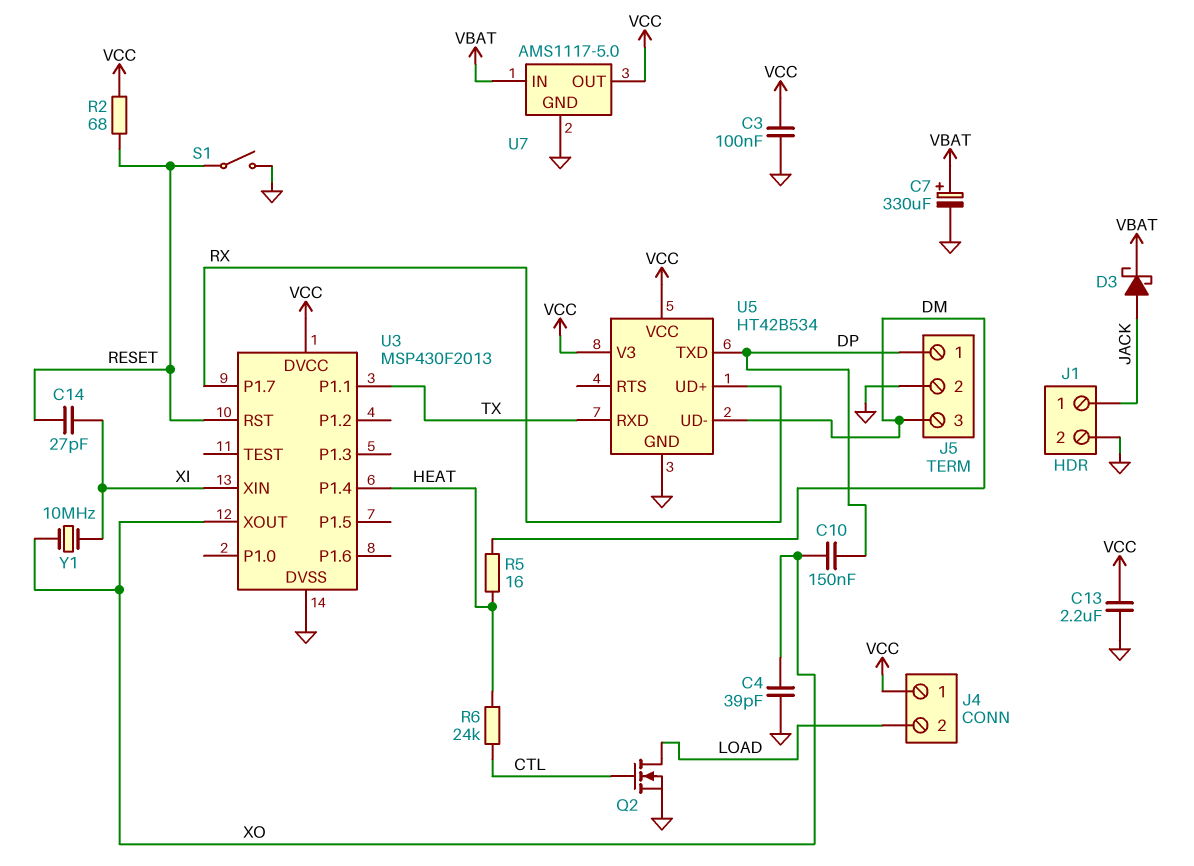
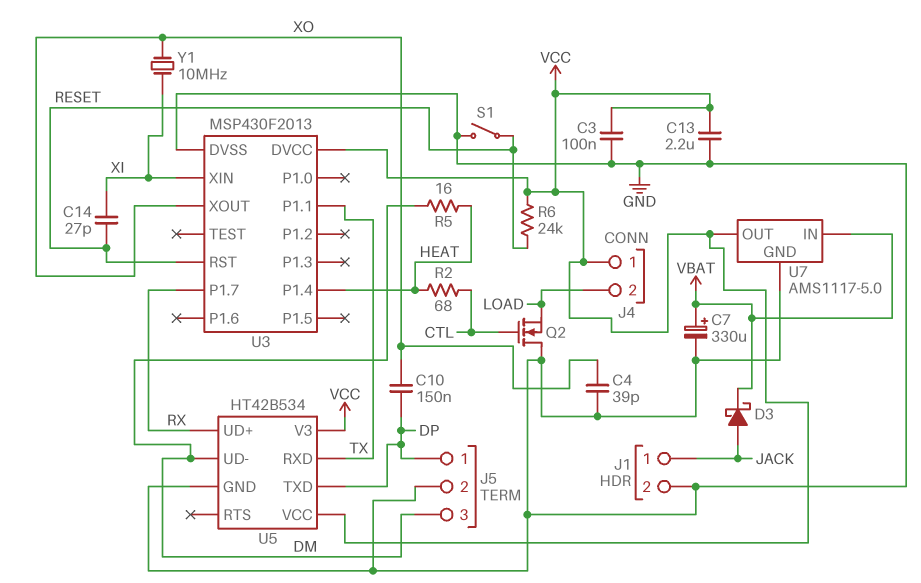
Q2: NMOS (G CTL, D LOAD, S GND) -> NMOS (G CTL, D GND, S LOAD)
R2: 68 (RESET, VCC) -> 68 (CTL, HEAT)
R6: 24k (CTL, HEAT) -> 24k (RESET, VCC)

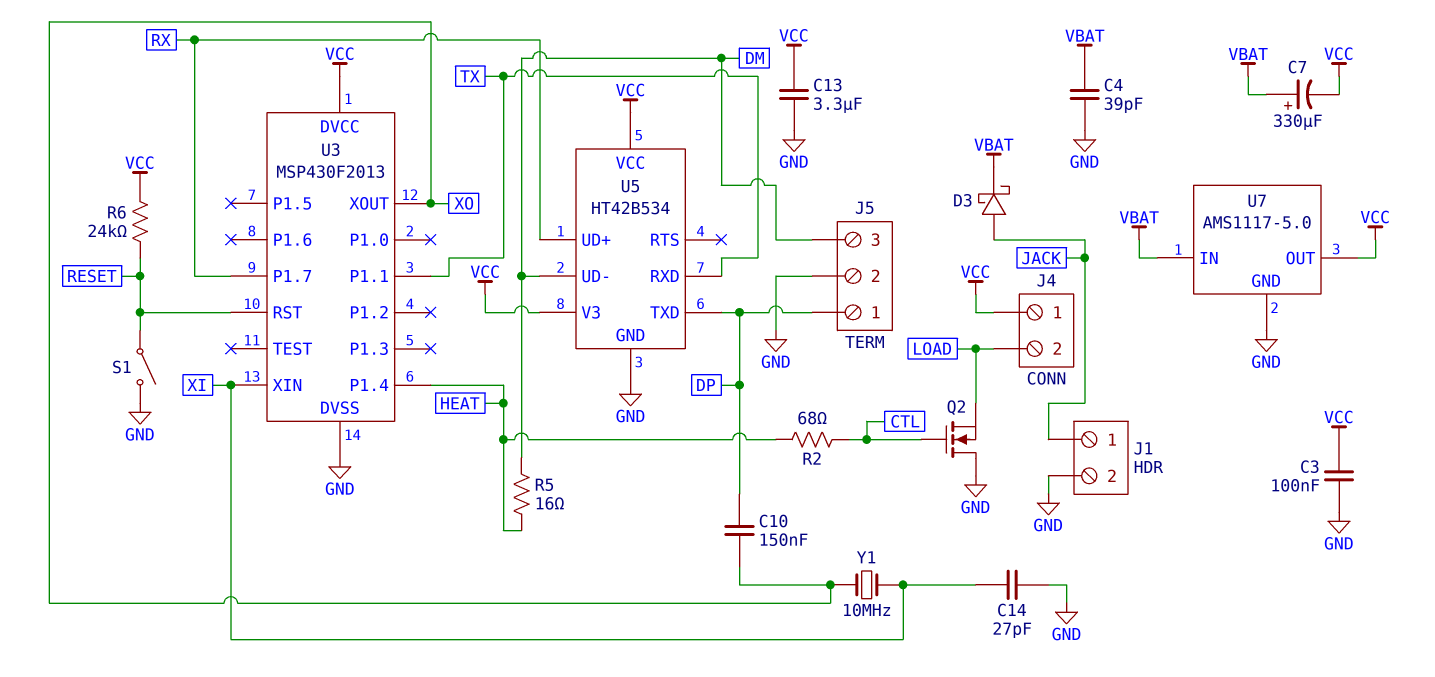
C4: 39pF (GND, XO) -> 39pF (GND, VBAT)
C7: 330uF (plus VBAT, minus GND) -> 330uF (plus VBAT, minus VCC)
C13: 2.2uF (GND, VCC) -> 3.3uF (GND, VCC)
C14: 27pF (RESET, XI) -> 27pF (GND, XI)

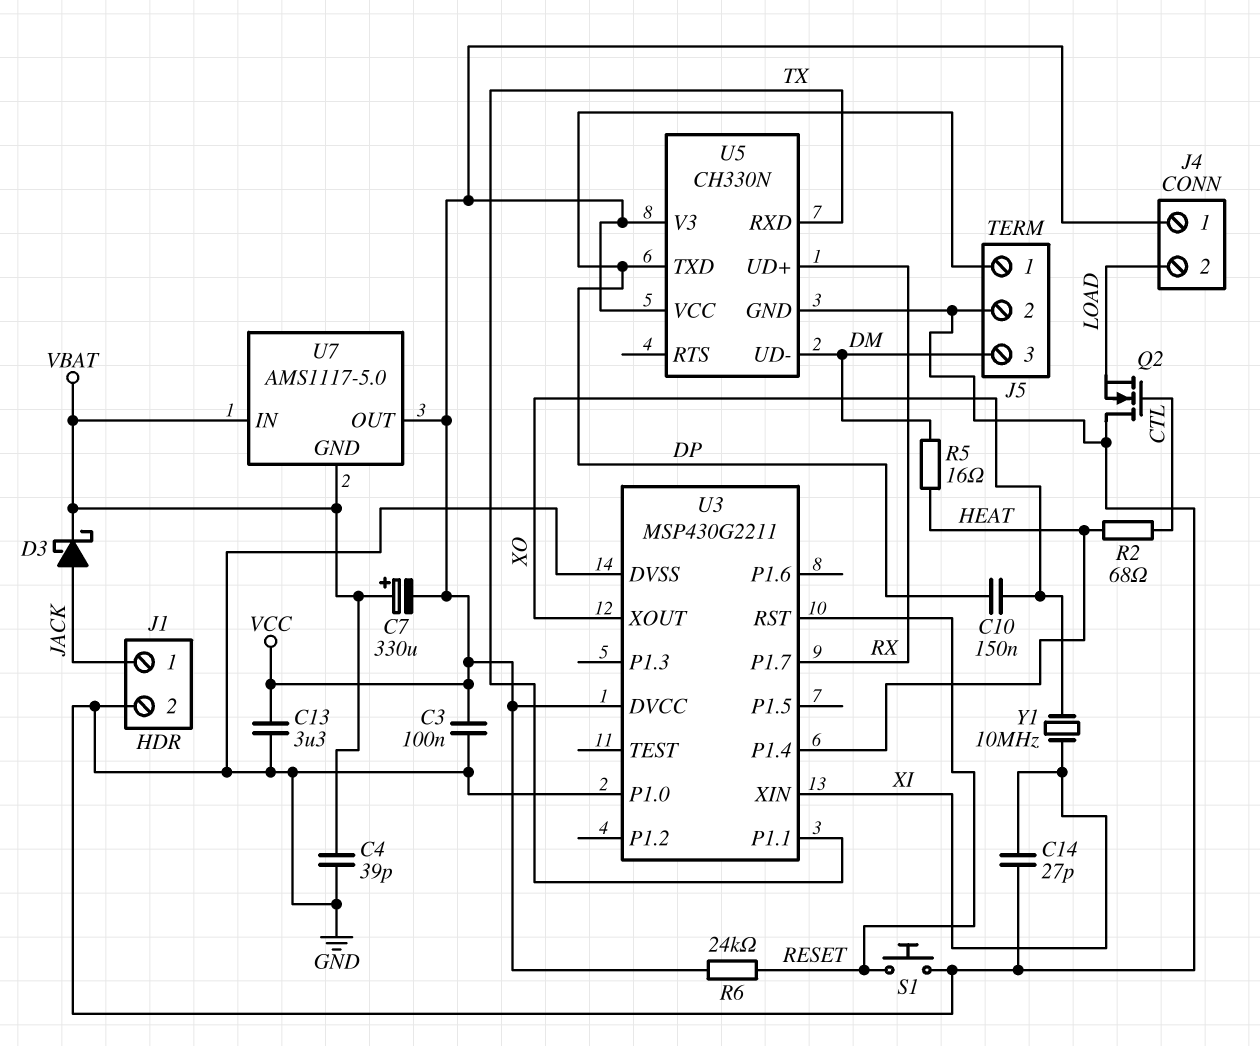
S1: switch (GND, RESET) -> button (GND, RESET)
U3: MSP430F2013 -> MSP430G2211
U3 pin P1.0: none -> GND
U5: HT42B534 -> CH330N
U7 pin GND: GND -> VBAT

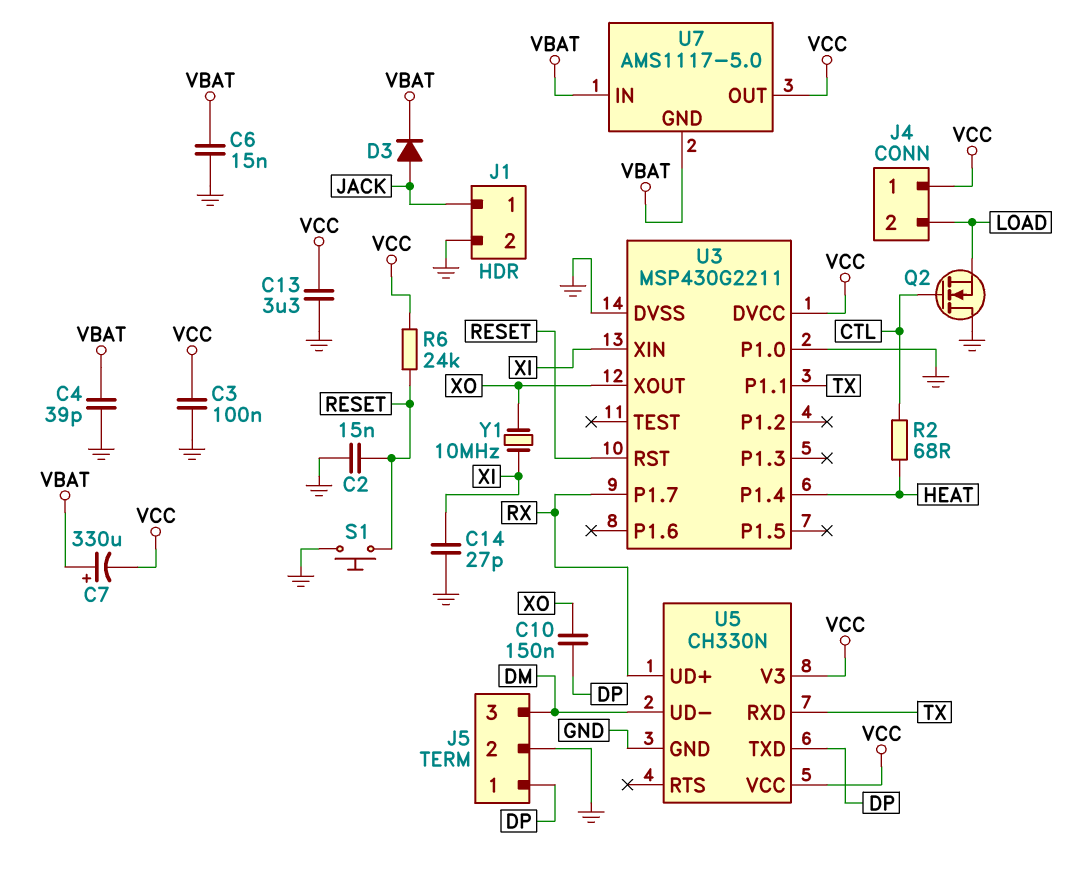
C2: none -> 15nF (GND, RESET)
C6: none -> 15nF (GND, VBAT)
D3: schottky (A JACK, K VBAT) -> diode (A JACK, K VBAT)
R5: 16 (DM, HEAT) -> none

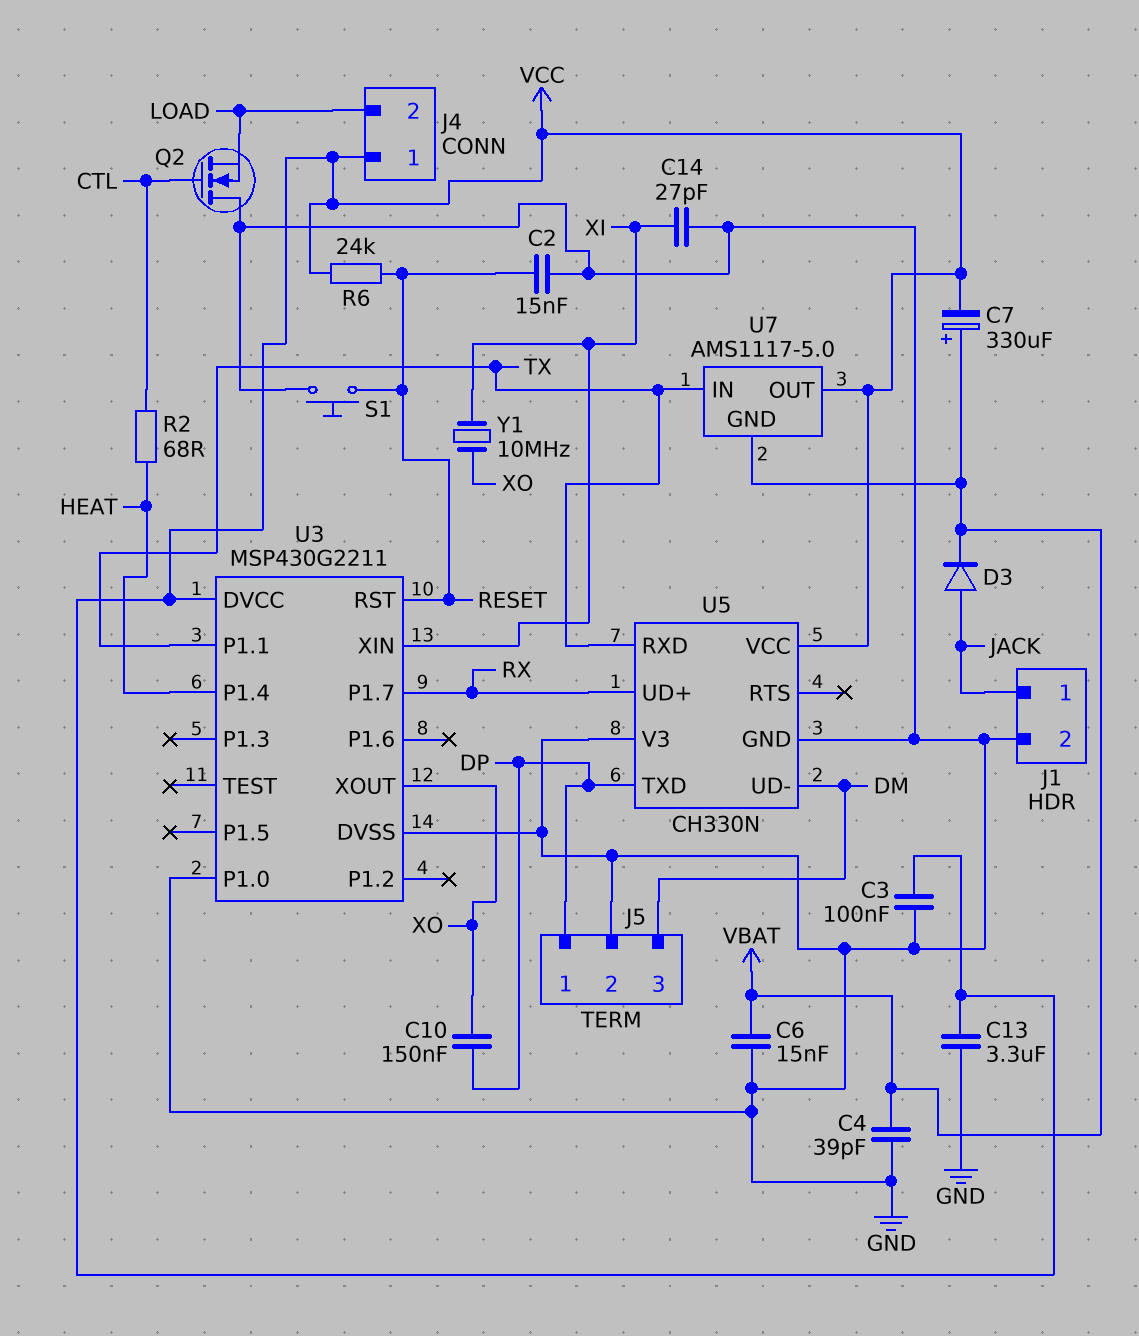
U5 pin V3: VCC -> GND
U7 pin IN: VBAT -> TX

